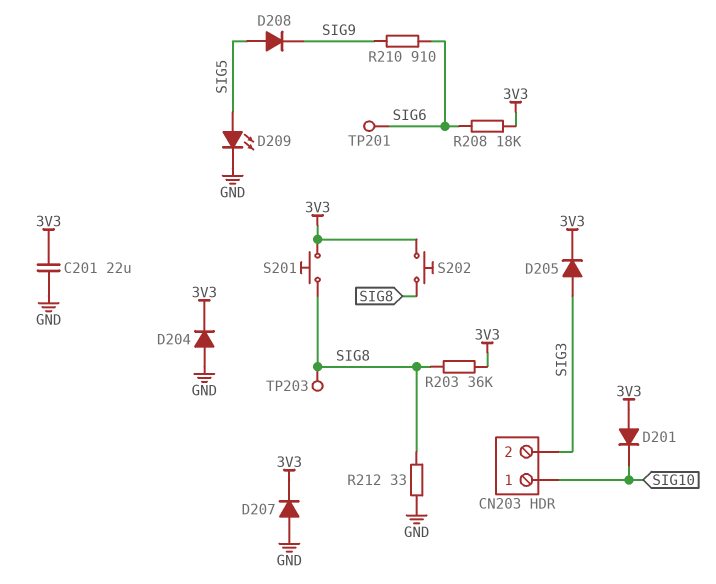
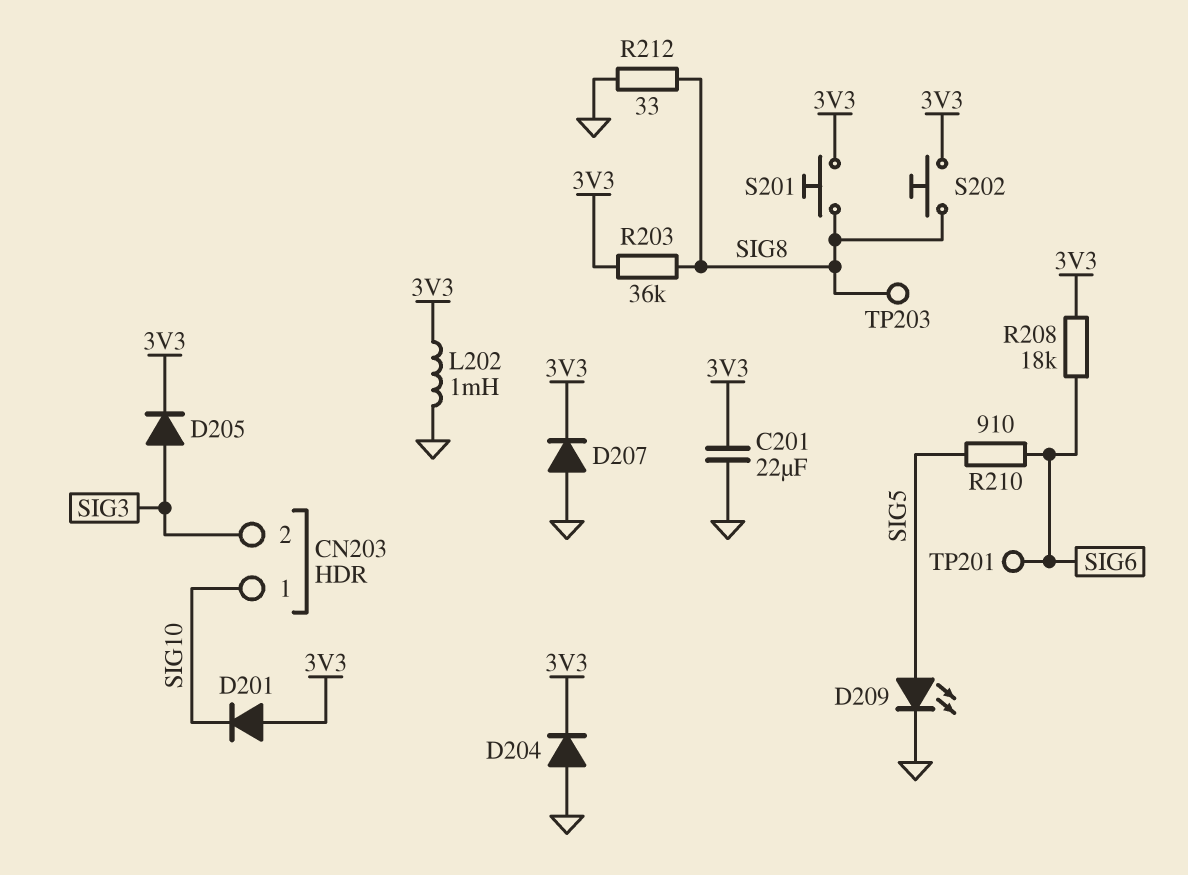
D208: diode (A SIG5, K SIG9) -> none
L202: none -> 1mH (3V3, GND)
R210: 910 (SIG6, SIG9) -> 910 (SIG5, SIG6)

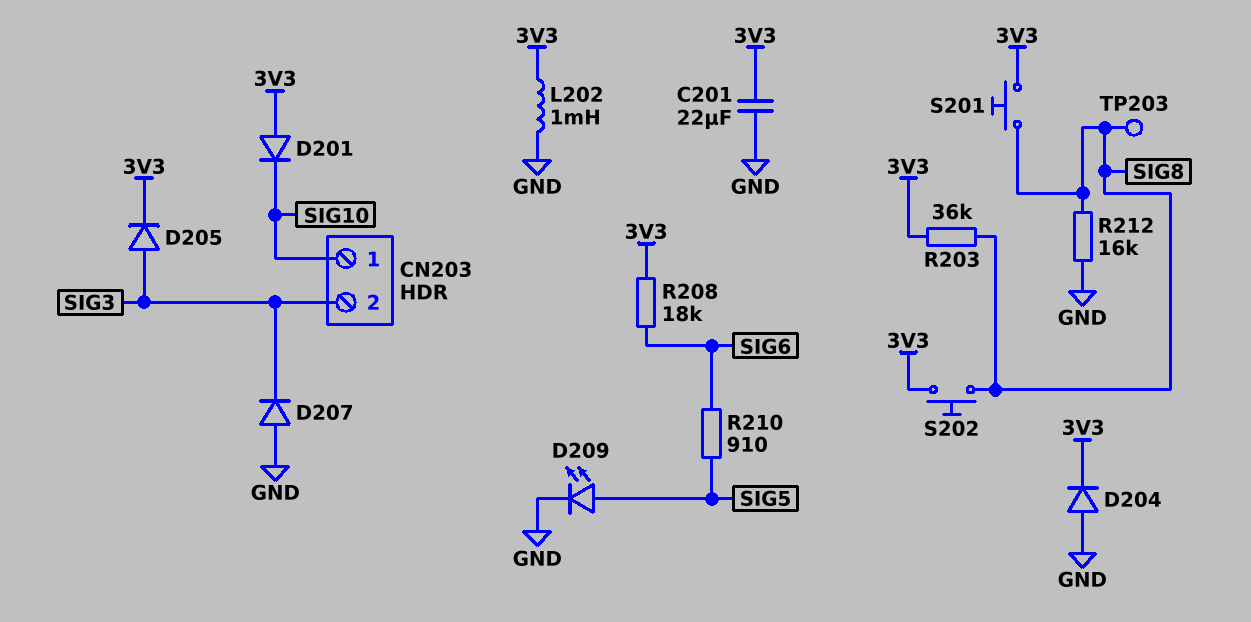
D207: diode (A GND, K 3V3) -> diode (A GND, K SIG3)
R212: 33 (GND, SIG8) -> 16k (GND, SIG8)
TP201: test point (SIG6) -> none

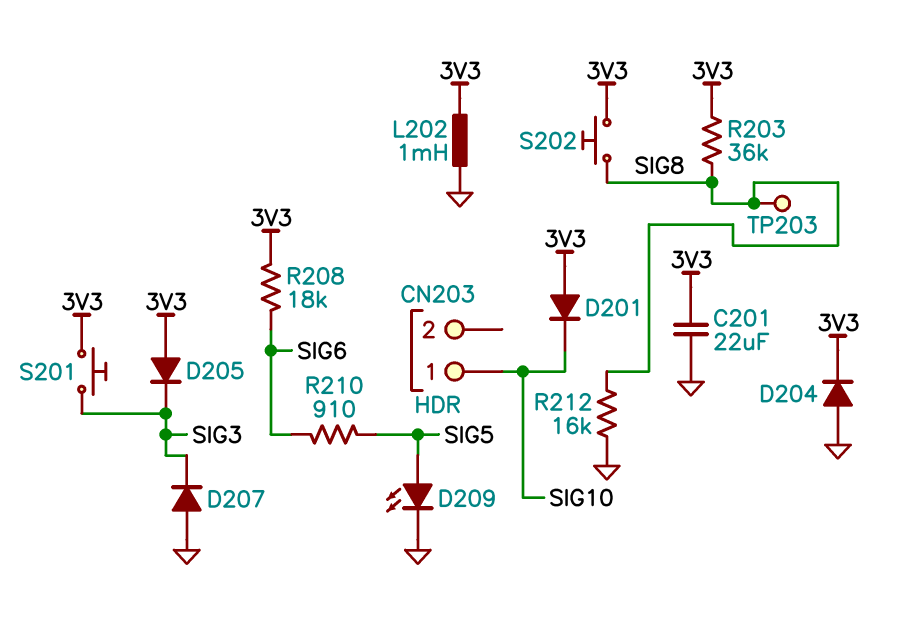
CN203 pin 2: SIG3 -> none
D205: diode (A SIG3, K 3V3) -> diode (A 3V3, K SIG3)
S201: button (3V3, SIG8) -> button (3V3, SIG3)

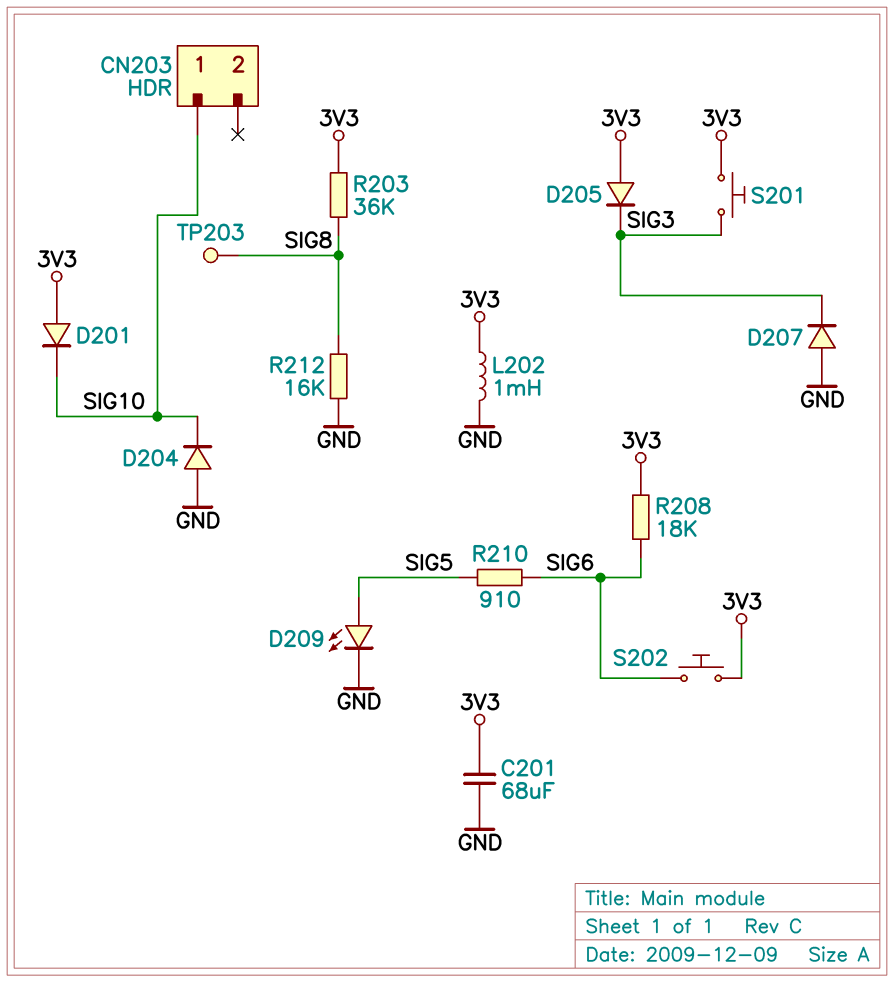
C201: 22uF (3V3, GND) -> 68uF (3V3, GND)
D204: diode (A GND, K 3V3) -> diode (A GND, K SIG10)
S202: button (3V3, SIG8) -> button (3V3, SIG6)

